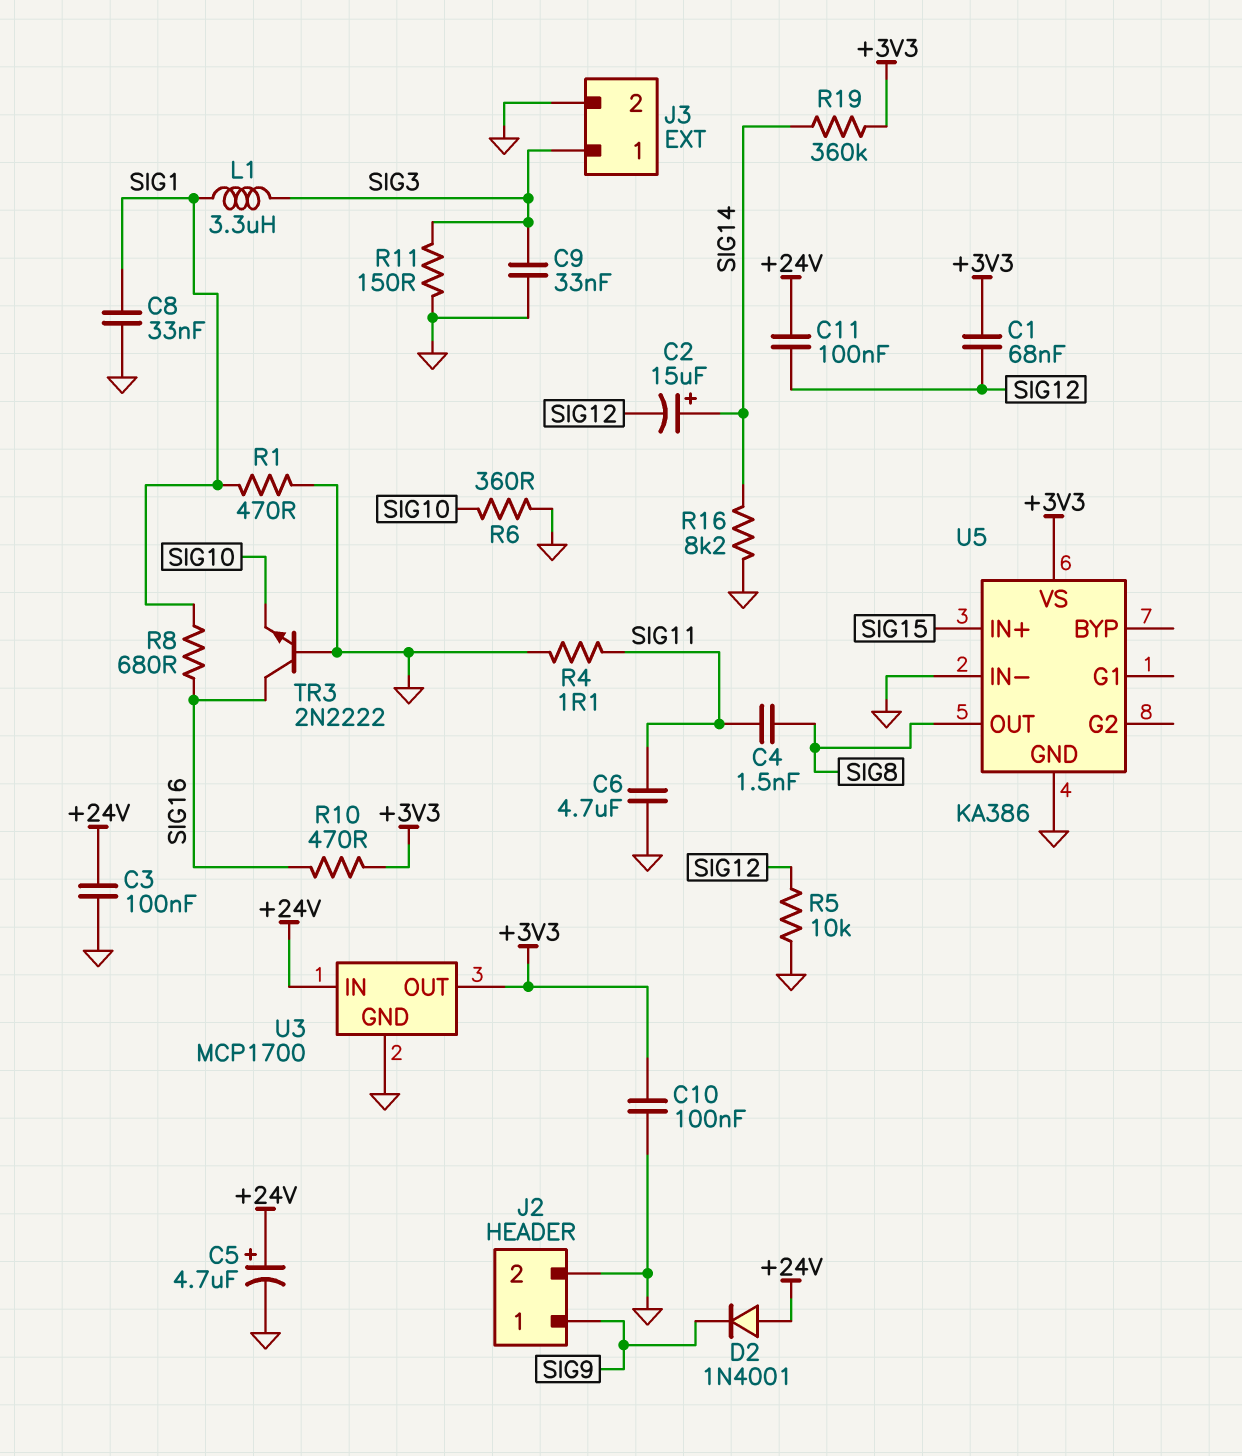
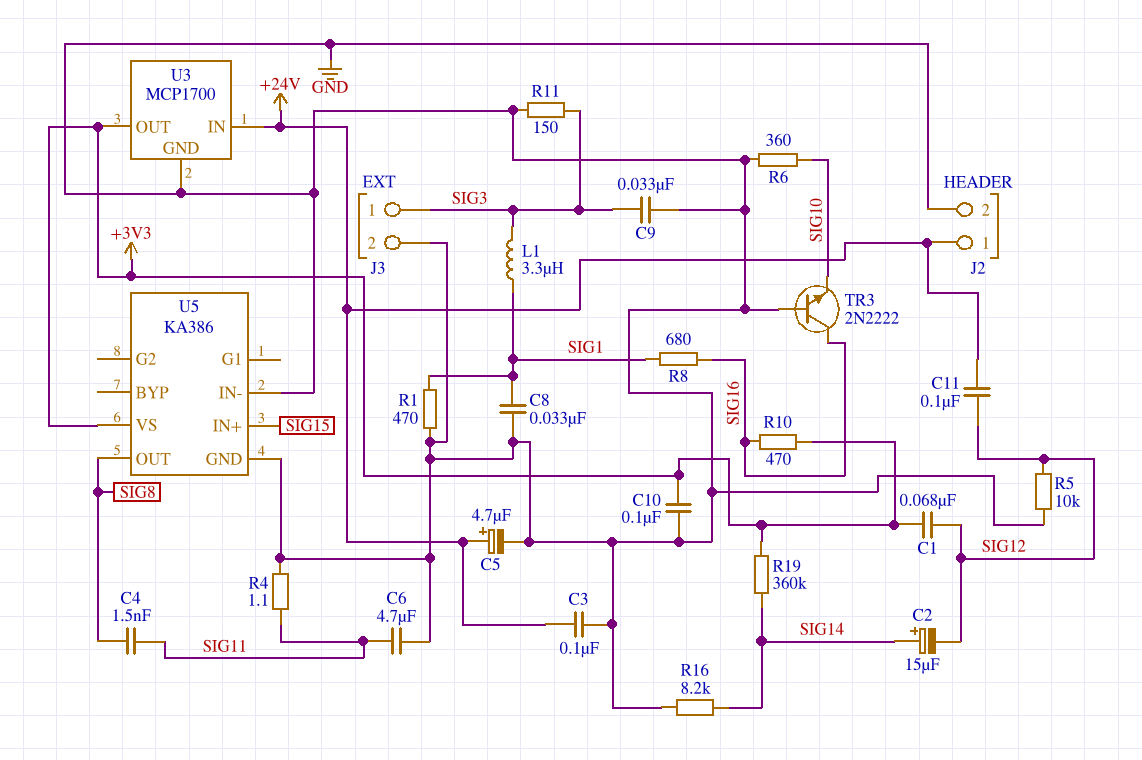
D2: diode 1N4001 (A +24V, K SIG9) -> none
J2 pin 1: SIG9 -> +24V

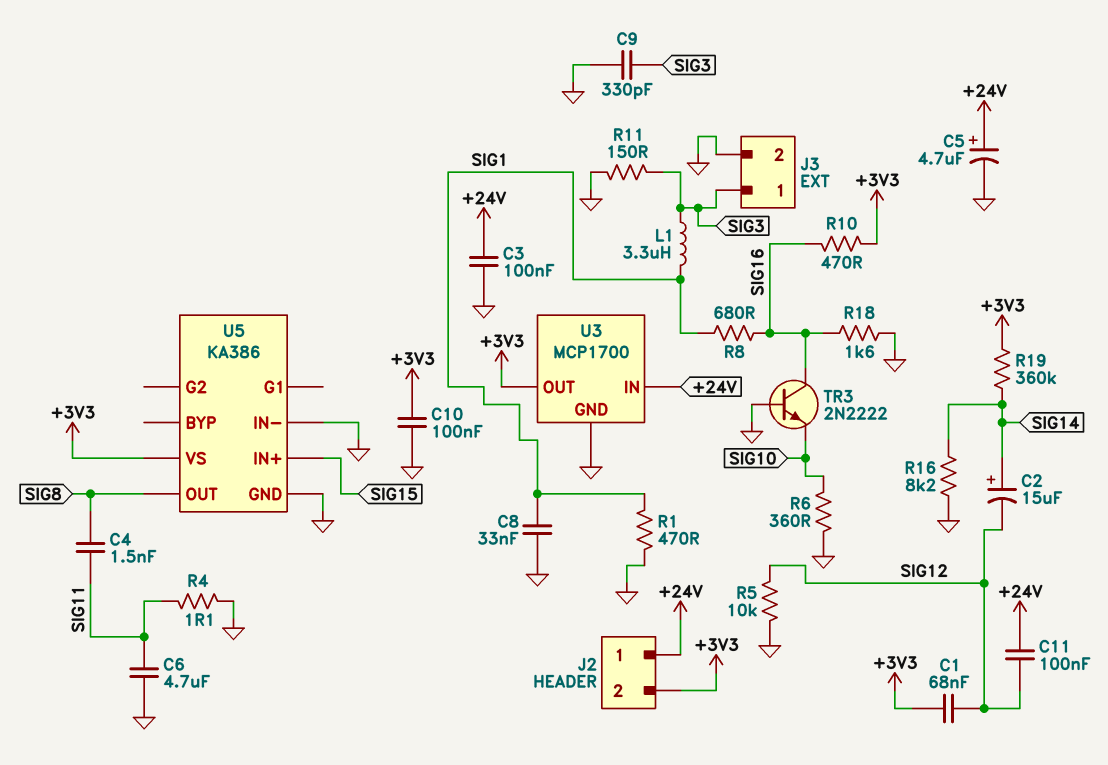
C9: 33nF (GND, SIG3) -> 330pF (GND, SIG3)
J2 pin 2: GND -> +3V3
R18: none -> 1.6k (GND, SIG16)

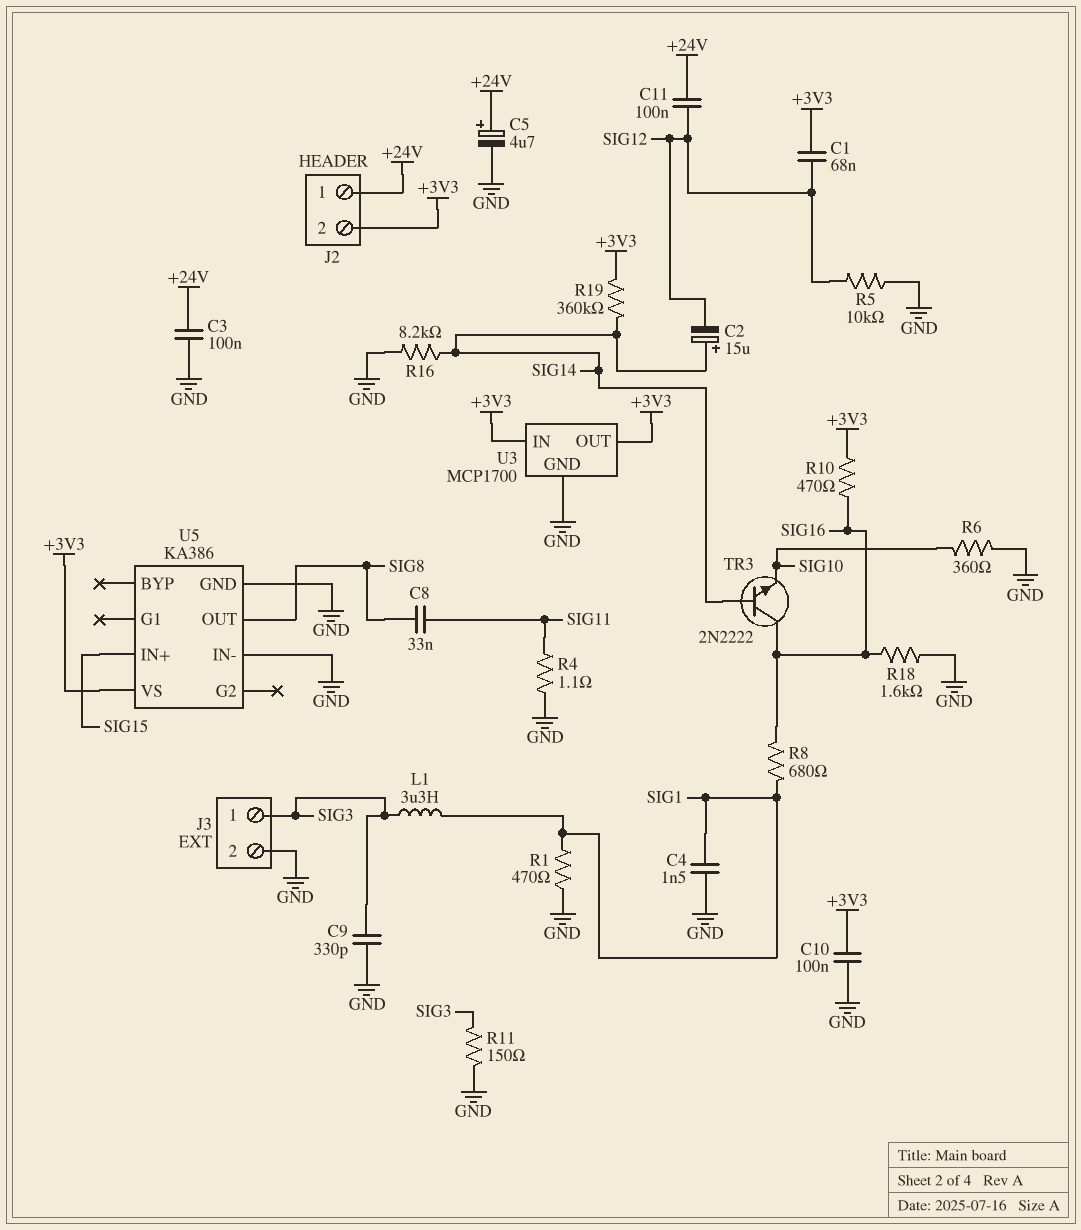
C4: 1.5nF (SIG8, SIG11) -> 1.5nF (GND, SIG1)
C6: 4.7uF (GND, SIG11) -> none
C8: 33nF (GND, SIG1) -> 33nF (SIG8, SIG11)
TR3: NPN 2N2222 (B GND, C SIG16, E SIG10) -> NPN 2N2222 (B SIG14, C SIG16, E SIG10)
U3 pin IN: +24V -> +3V3

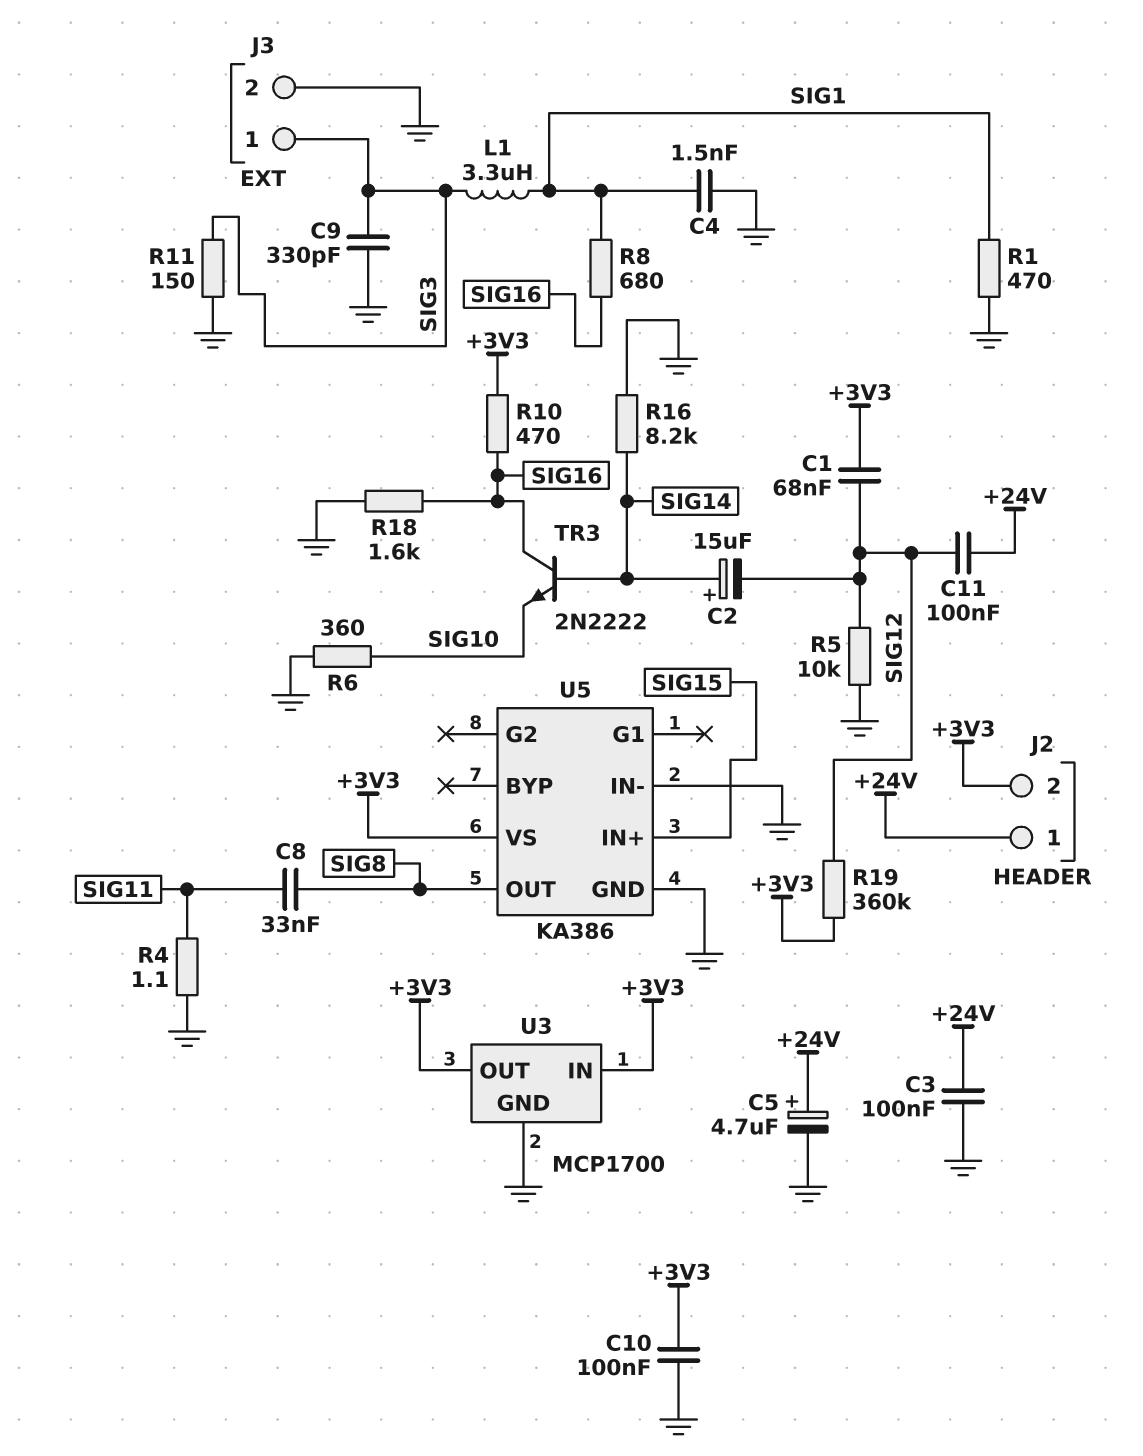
R19: 360k (+3V3, SIG14) -> 360k (+3V3, SIG12)

